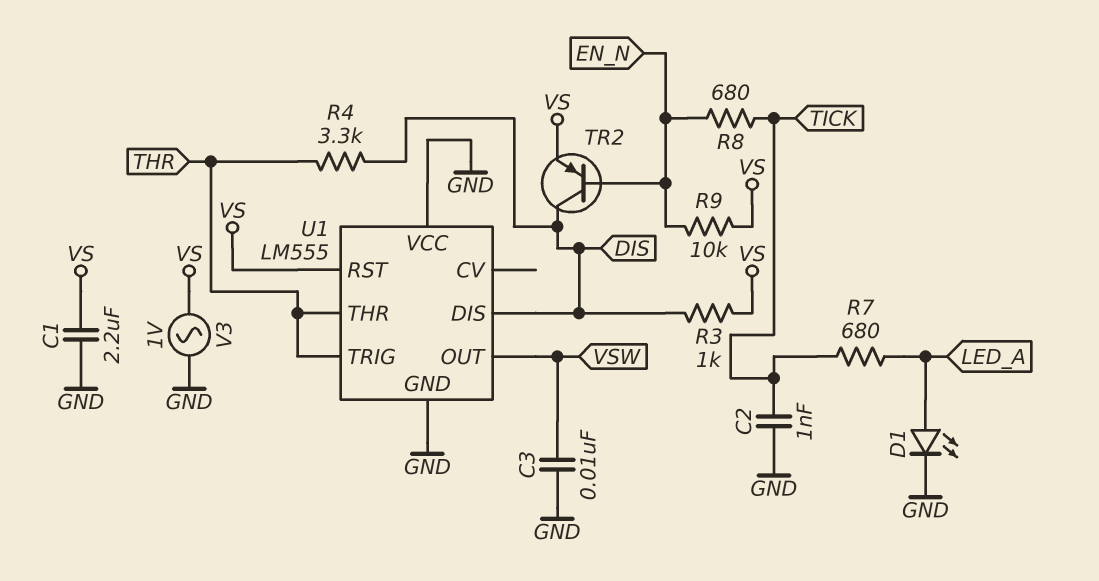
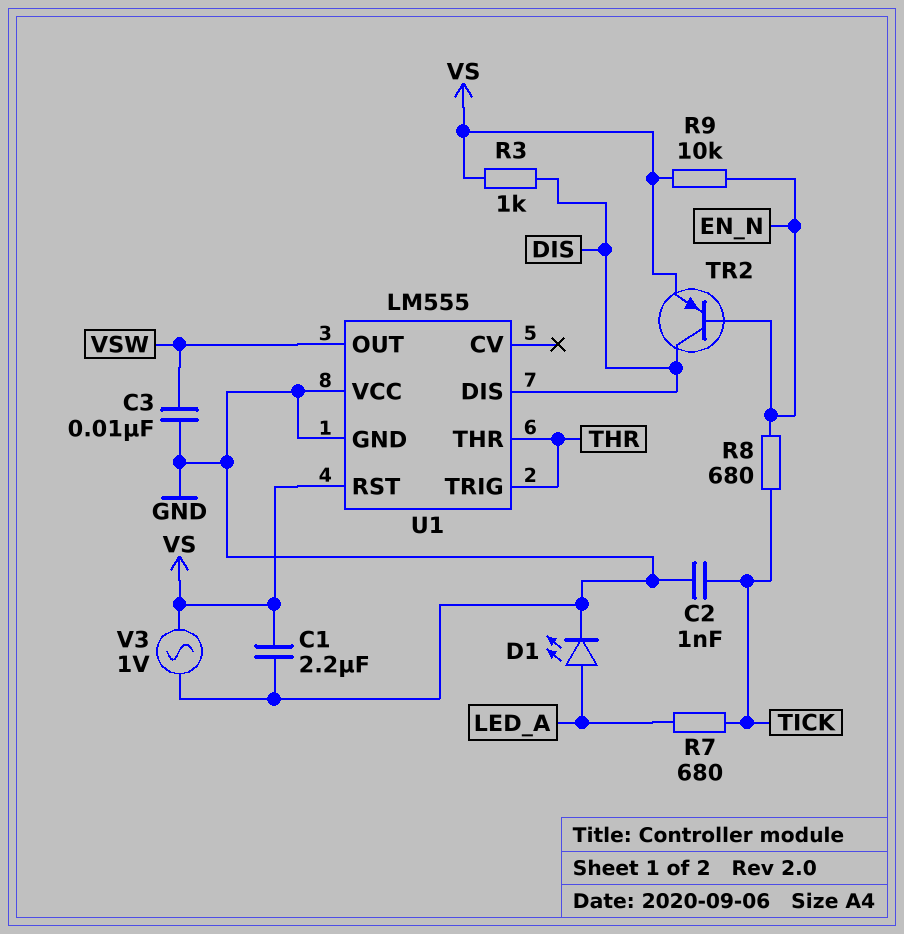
R4: 3.3k (DIS, THR) -> none

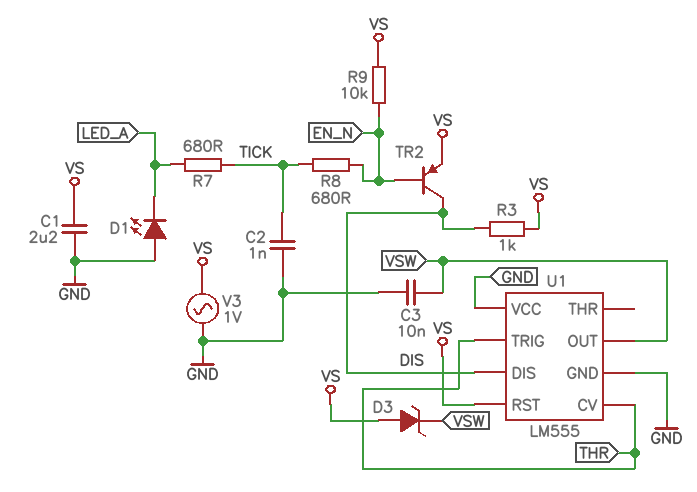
D1: LED (A LED_A, K GND) -> LED (A GND, K LED_A)
D3: none -> zener (A VS, K VSW)
U1 pin CV: none -> THR
U1 pin THR: THR -> none

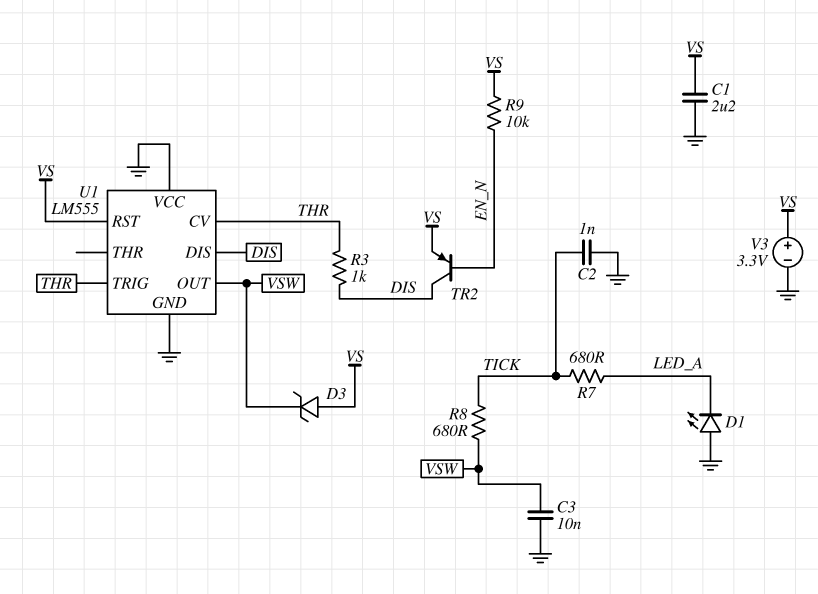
R3: 1k (DIS, VS) -> 1k (DIS, THR)
R8: 680 (EN_N, TICK) -> 680 (TICK, VSW)
V3: AC 1V (GND, VS) -> 3.3V (plus VS, minus GND)

